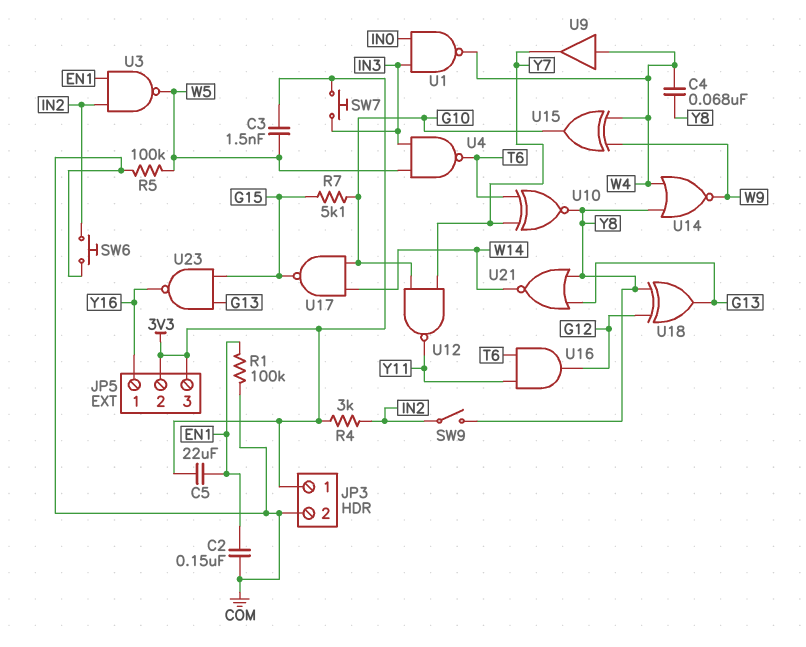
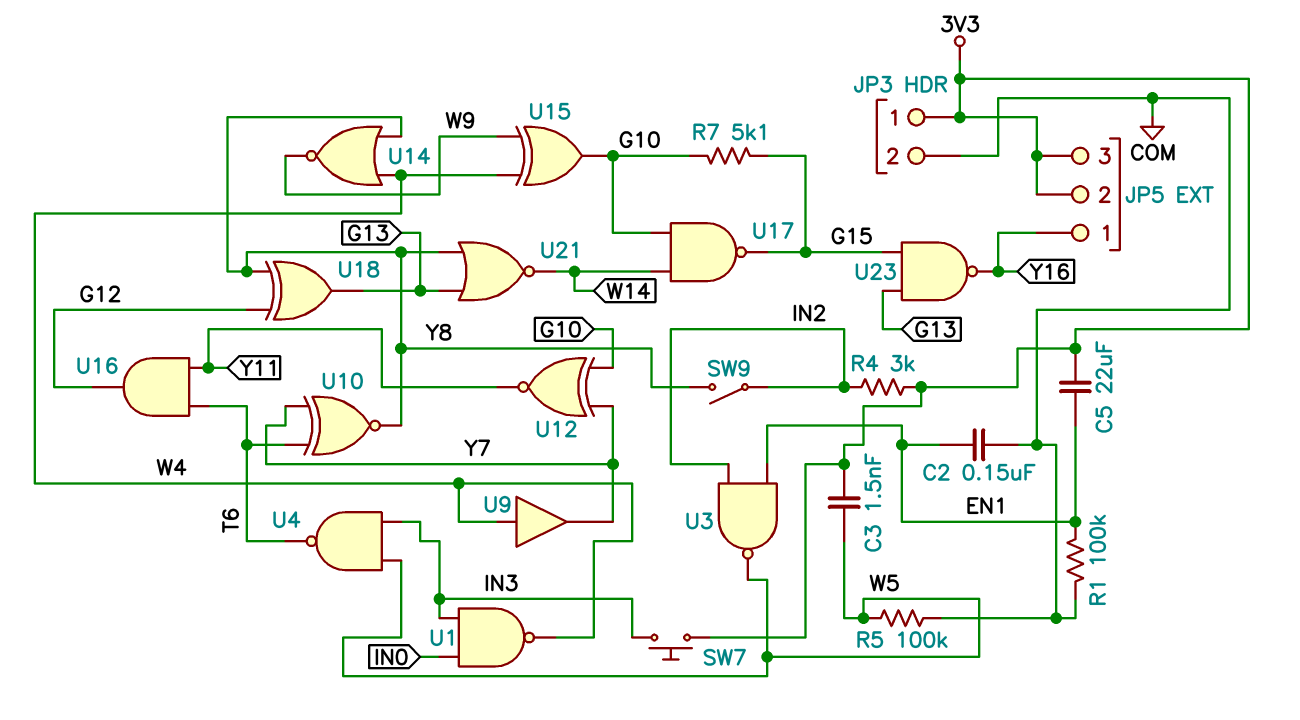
C4: 68nF (W4, Y8) -> none
SW6: button (COM, IN2) -> none
U12: NAND (in G10, in Y7, out Y11) -> XNOR (in G10, in Y7, out Y11)

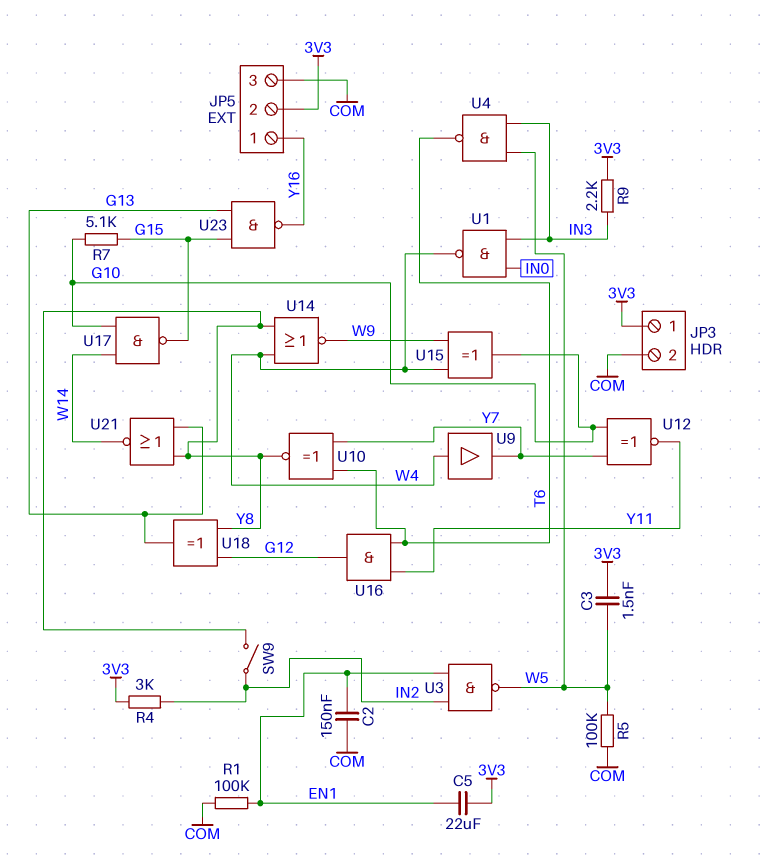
JP5 pin 3: 3V3 -> COM
R9: none -> 2.2k (3V3, IN3)
SW7: button (3V3, IN3) -> none

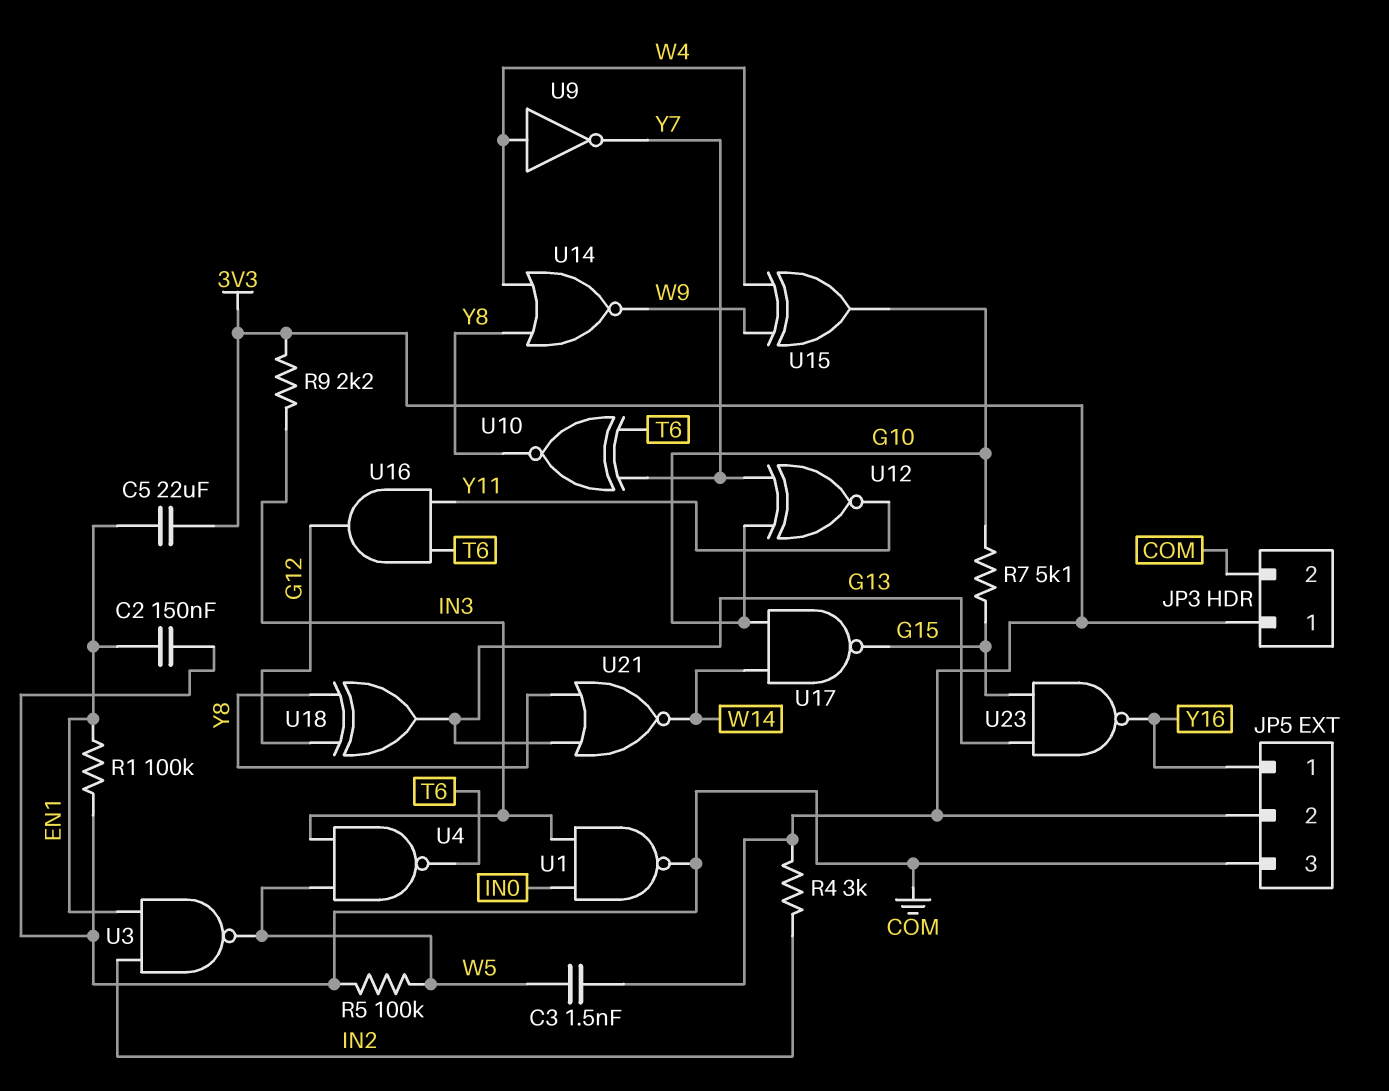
SW9: switch (IN2, Y8) -> none
U1: NAND (in IN0, in IN3, out W4) -> NAND (in IN0, in IN3, out COM)
U9: buffer (in W4, out Y7) -> NOT (in W4, out Y7)

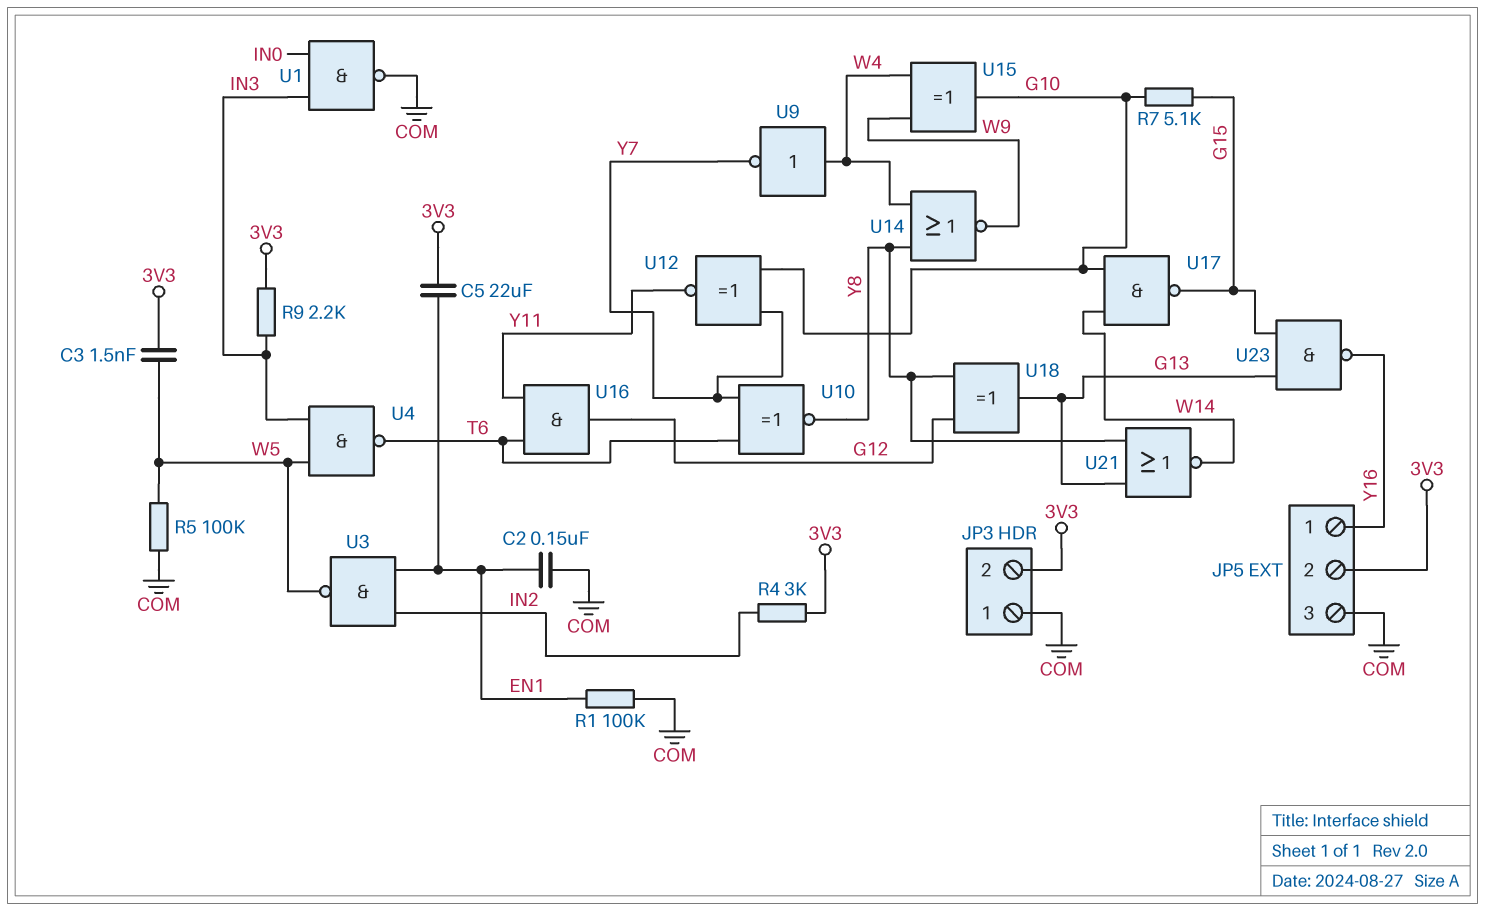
JP3 pin 1: 3V3 -> COM
JP3 pin 2: COM -> 3V3

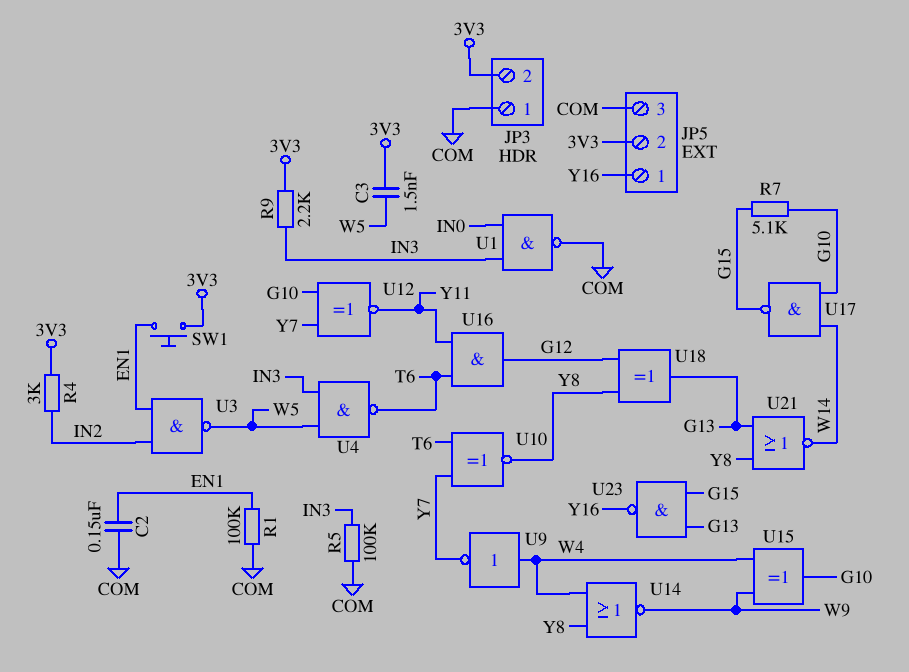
C5: 22uF (3V3, EN1) -> none
R5: 100k (COM, W5) -> 100k (COM, IN3)
SW1: none -> button (3V3, EN1)

